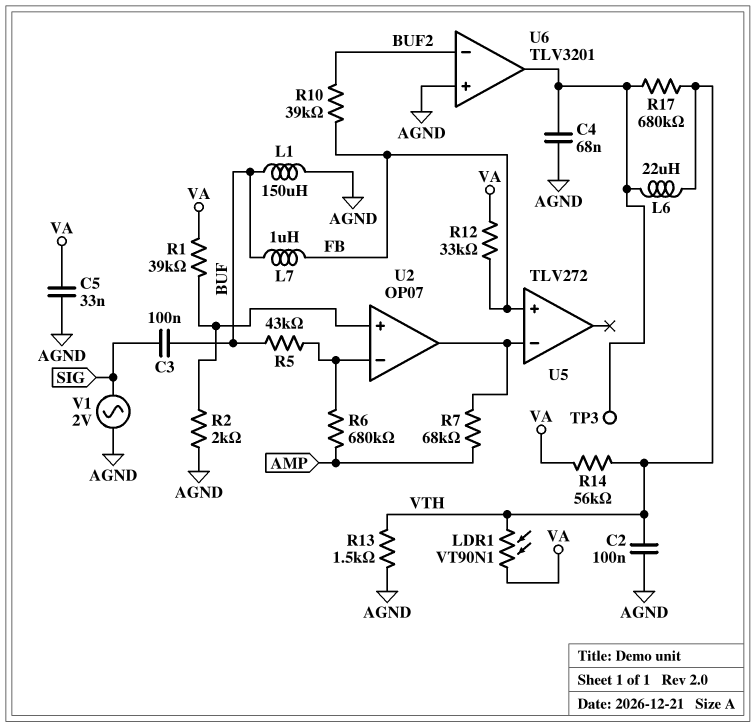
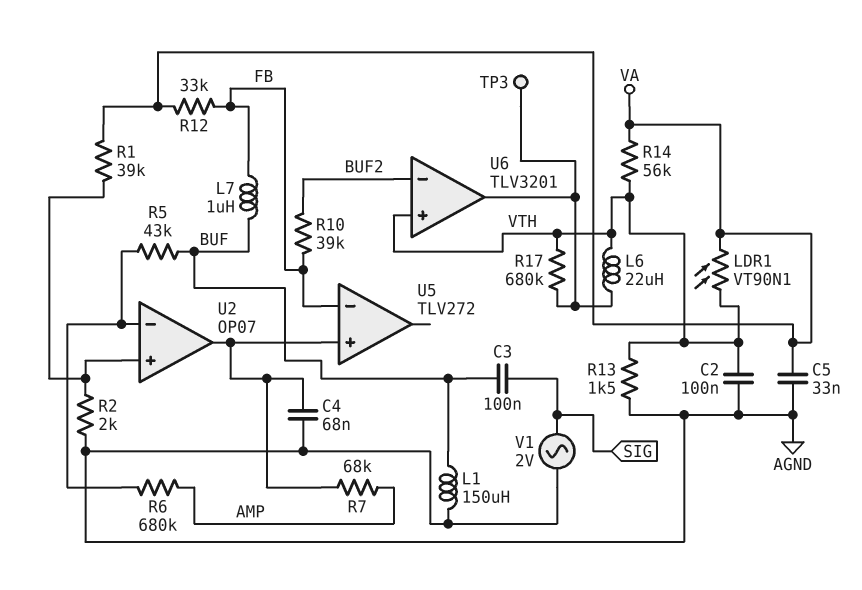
C4: 68nF (AGND, U6/out) -> 68nF (AGND, U2/out)
U5 pin in+: FB -> U2/out
U5 pin in-: U2/out -> FB
U6 pin in+: AGND -> VTH

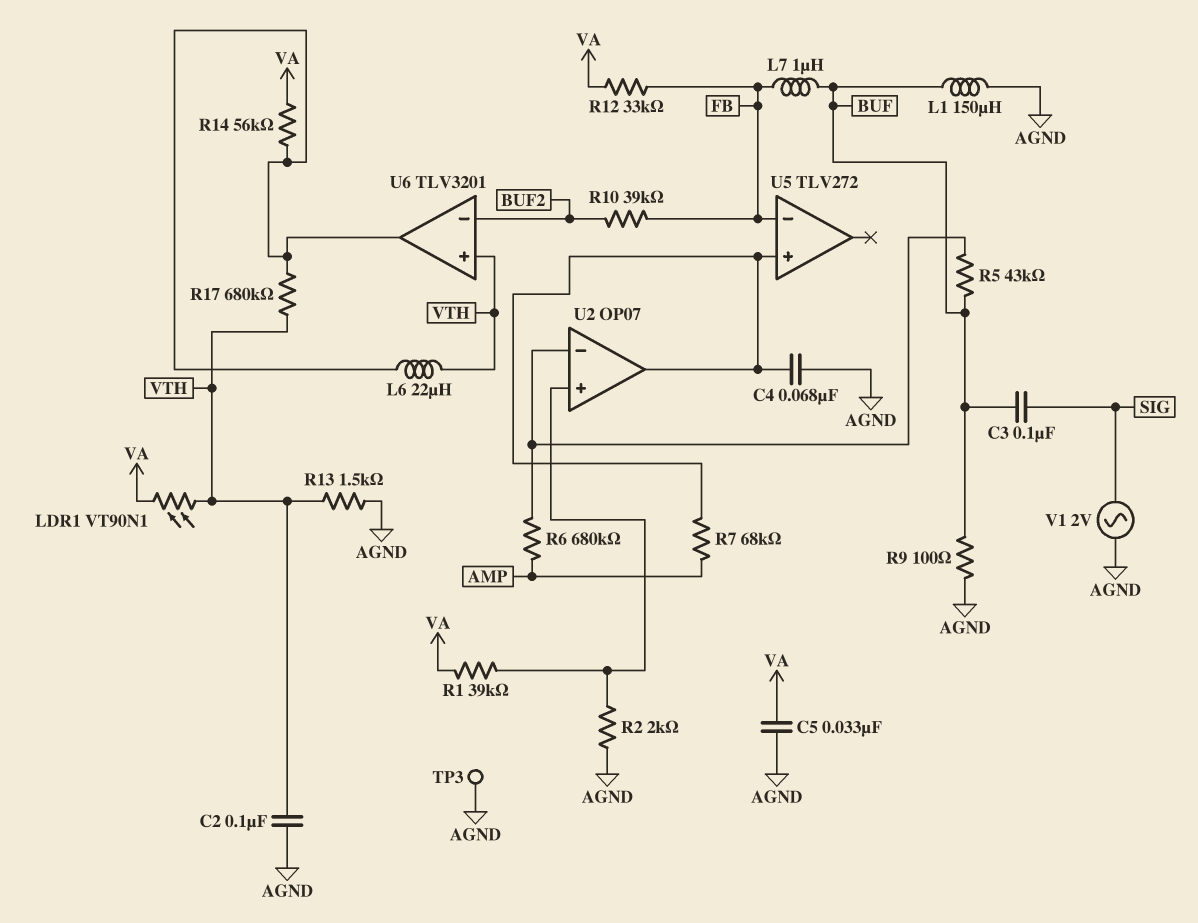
R9: none -> 100 (AGND, BUF)
R14: 56k (VA, VTH) -> 56k (U6/out, VA)
TP3: test point (U6/out) -> test point (AGND)

